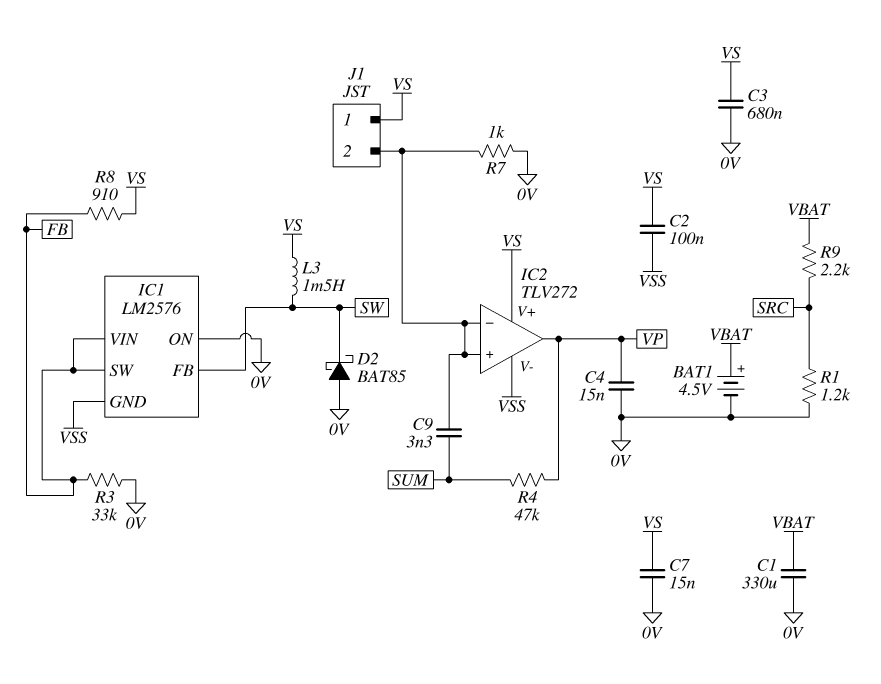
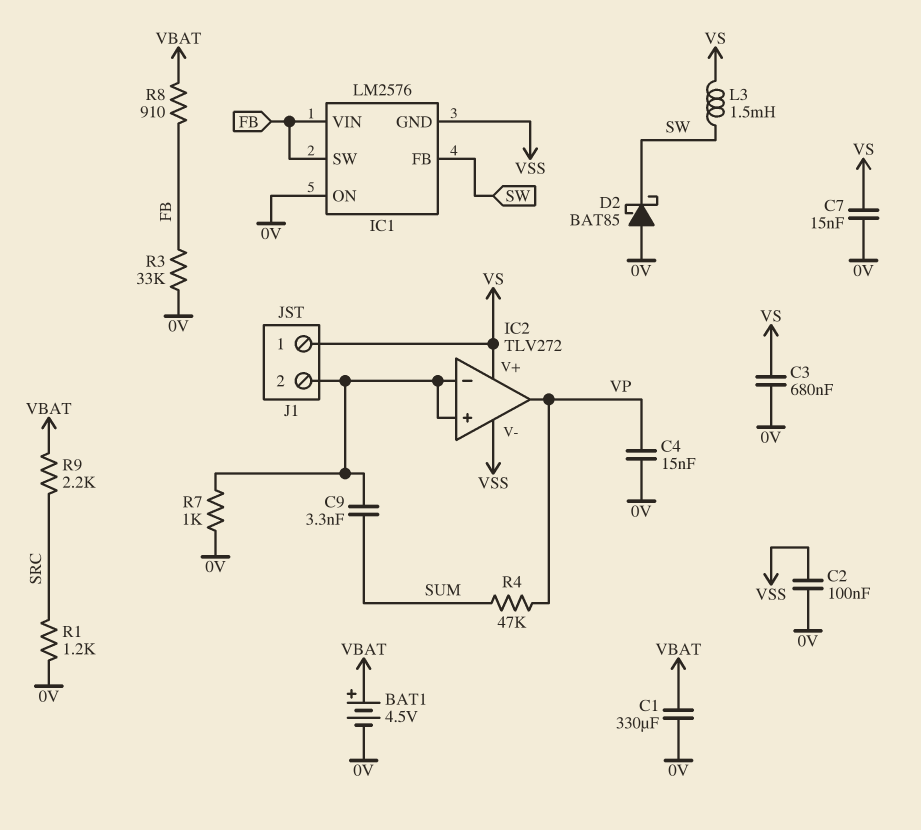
C2: 100nF (VS, VSS) -> 100nF (0V, VSS)
R8: 910 (FB, VS) -> 910 (FB, VBAT)

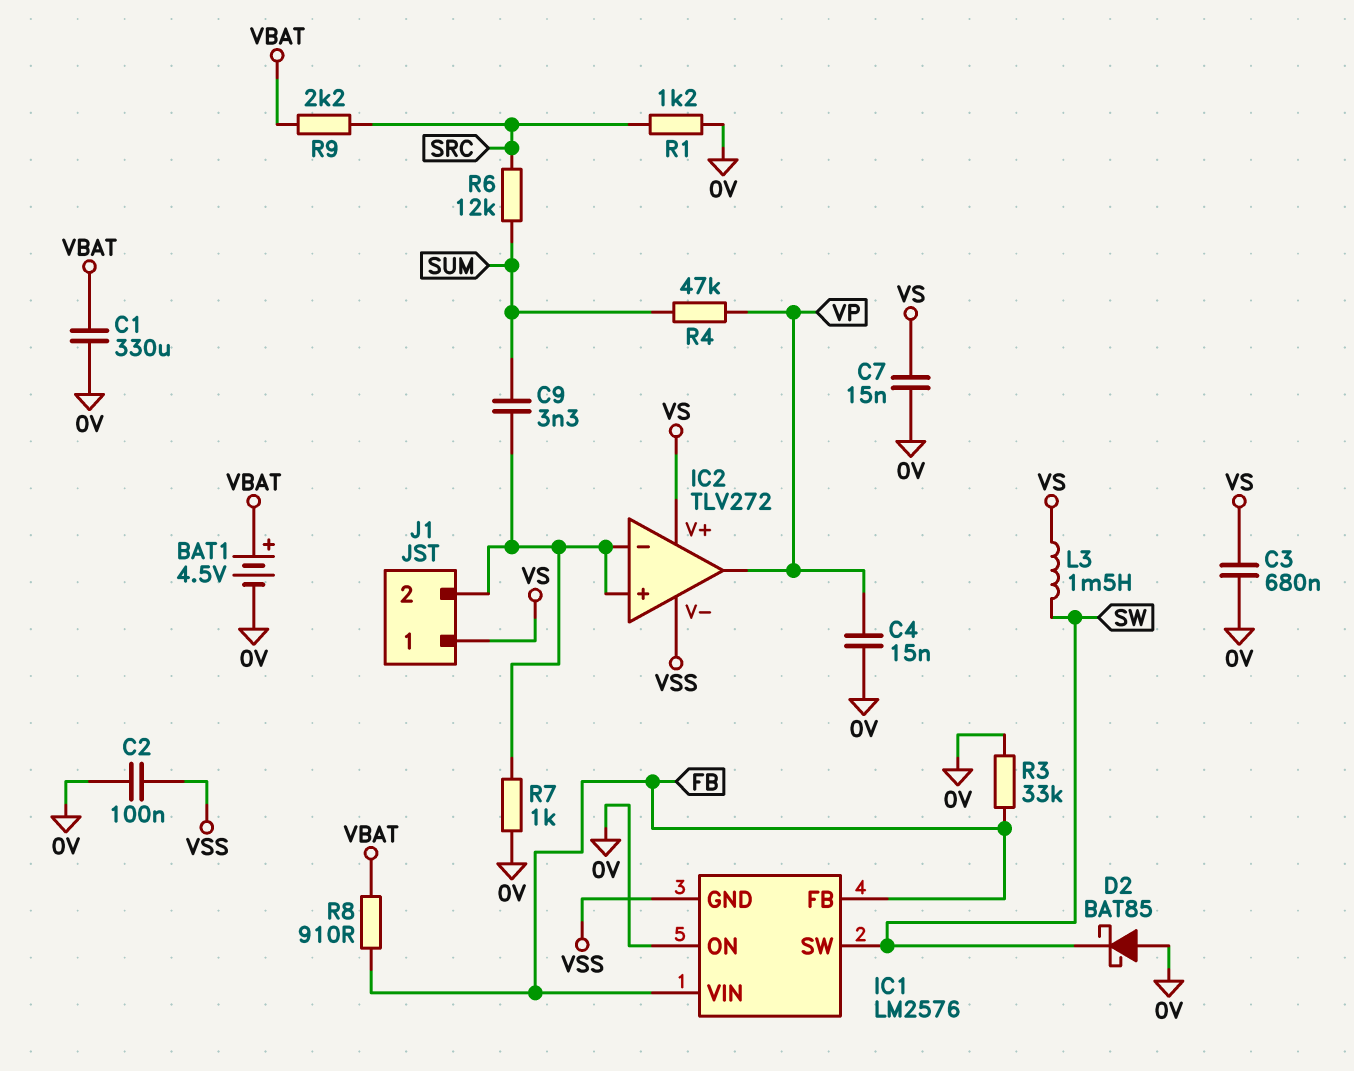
IC1 pin FB: SW -> FB
IC1 pin SW: FB -> SW
R6: none -> 12k (SRC, SUM)

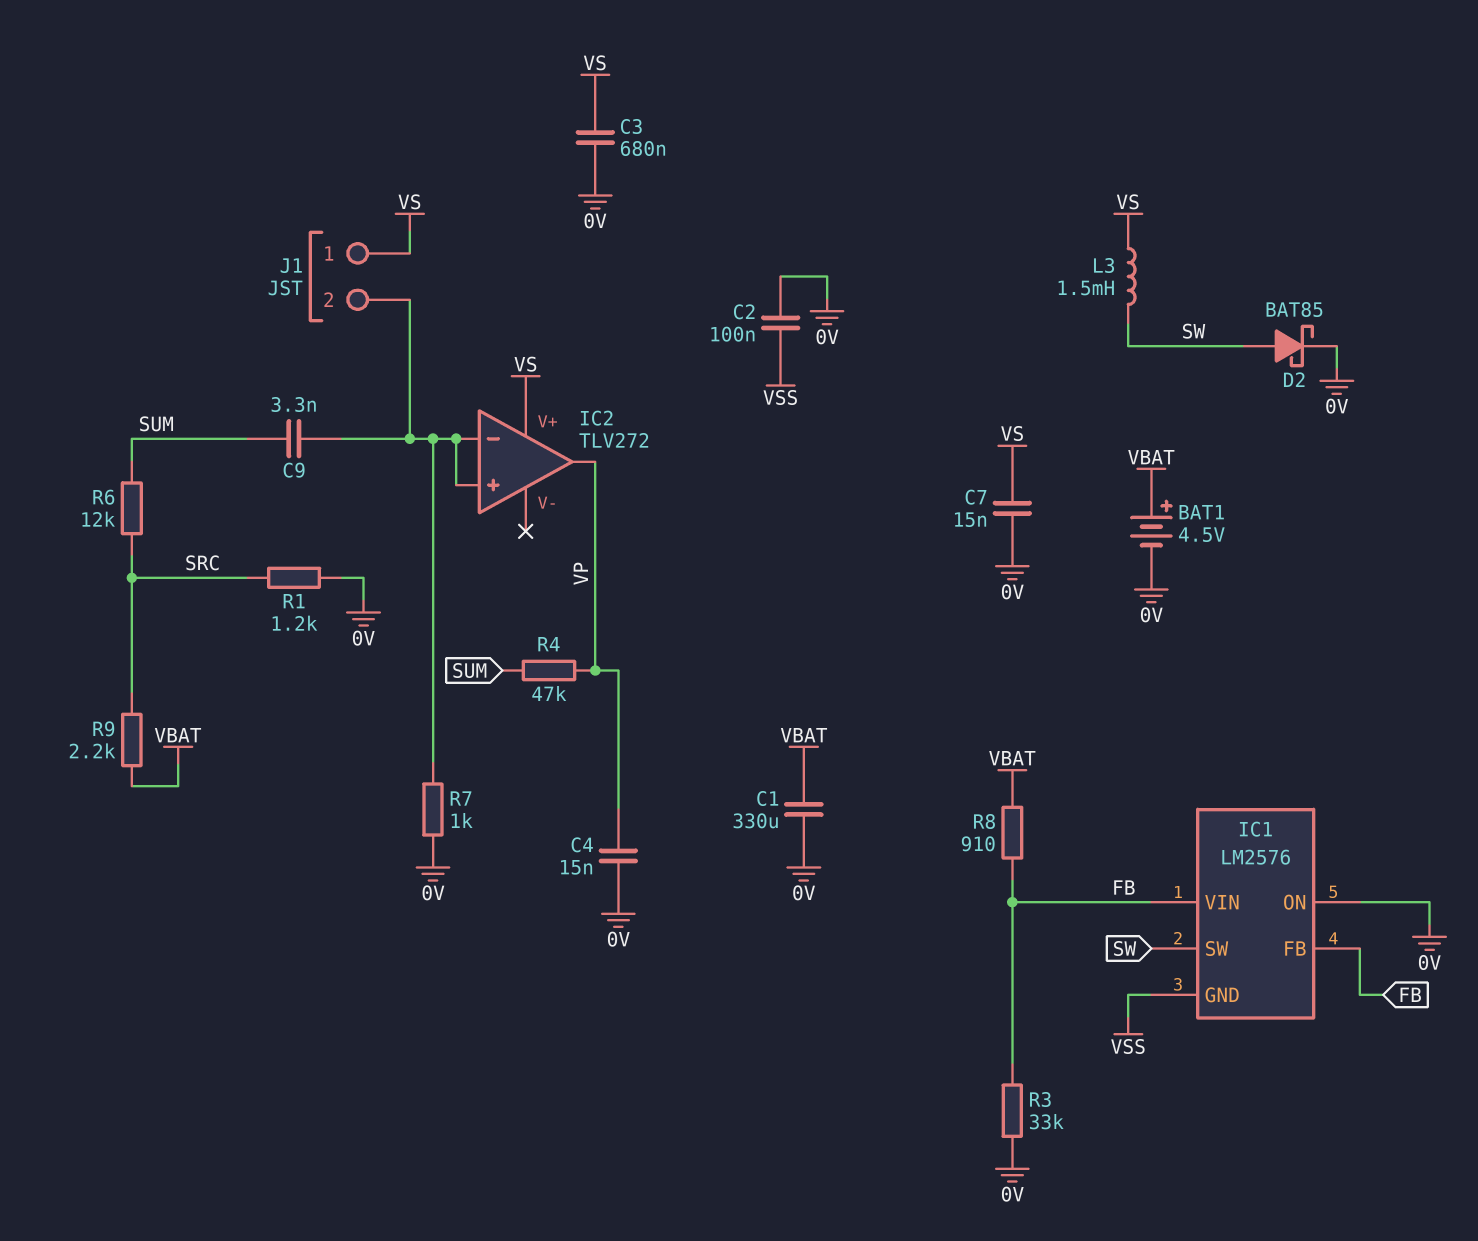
D2: schottky BAT85 (A 0V, K SW) -> schottky BAT85 (A SW, K 0V)
IC2 pin V-: VSS -> none

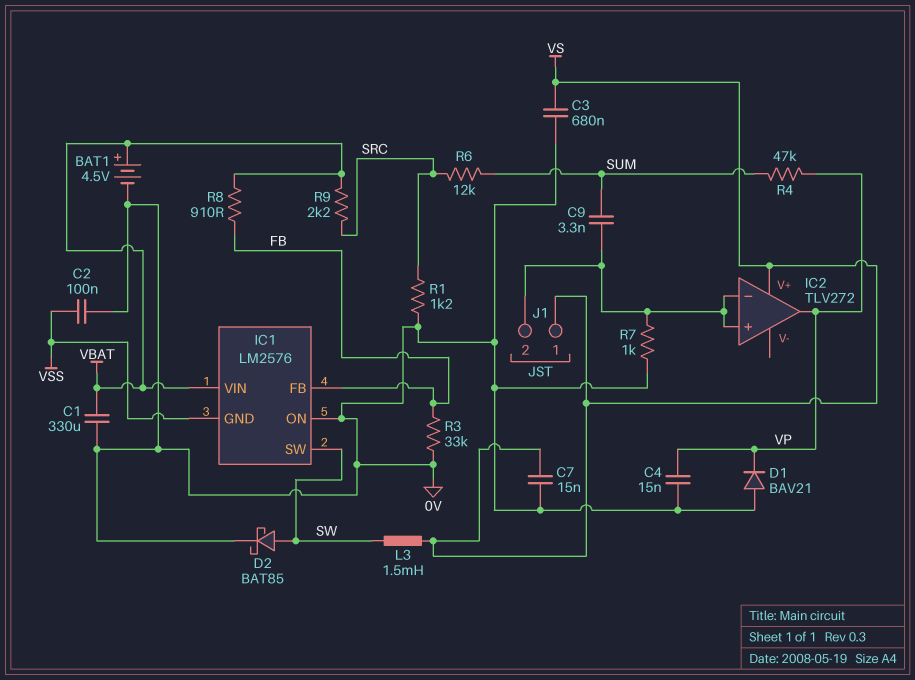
D1: none -> diode BAV21 (A 0V, K VP)
IC1 pin VIN: FB -> VBAT

